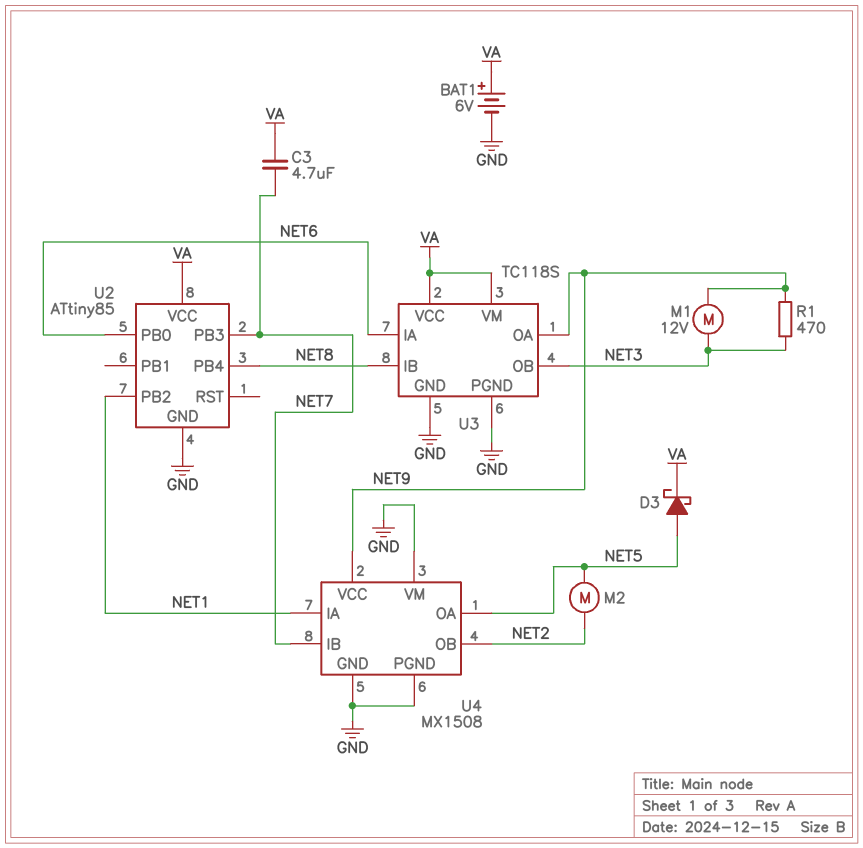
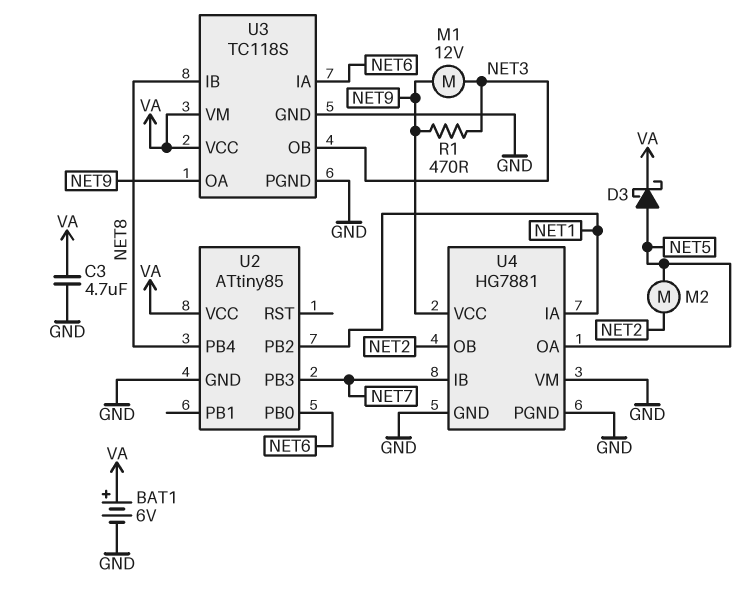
C3: 4.7uF (NET7, VA) -> 4.7uF (GND, VA)
U4: MX1508 -> HG7881

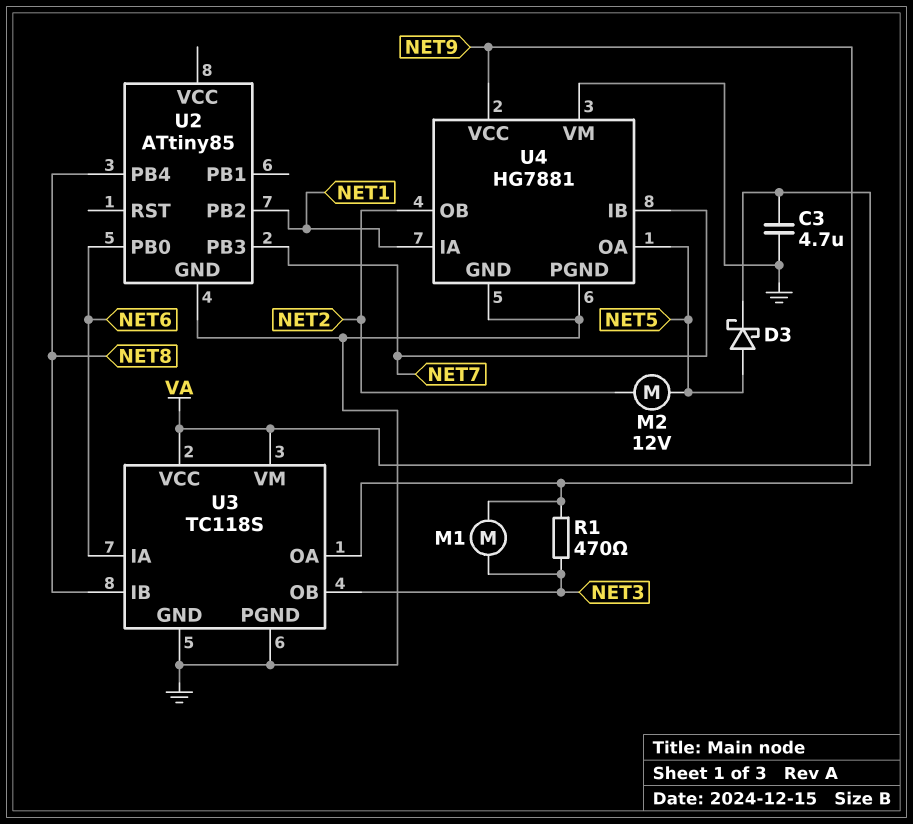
BAT1: 6V (plus VA, minus GND) -> none
M1: motor 12V (NET3, NET9) -> motor (NET3, NET9)
M2: motor (NET2, NET5) -> motor 12V (NET2, NET5)
U2 pin VCC: VA -> none

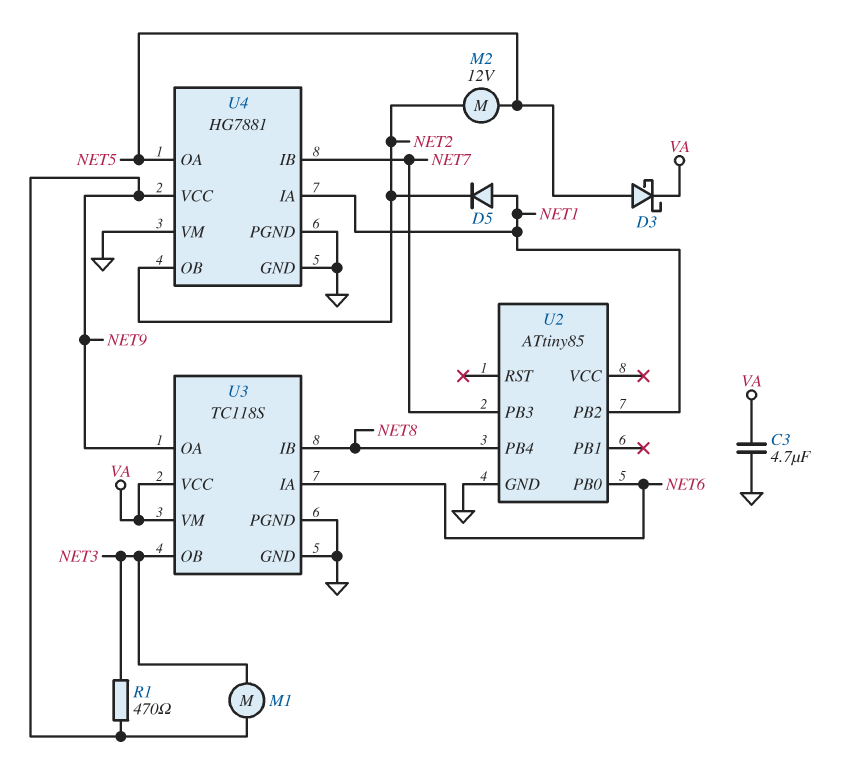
D5: none -> diode (A NET1, K NET2)

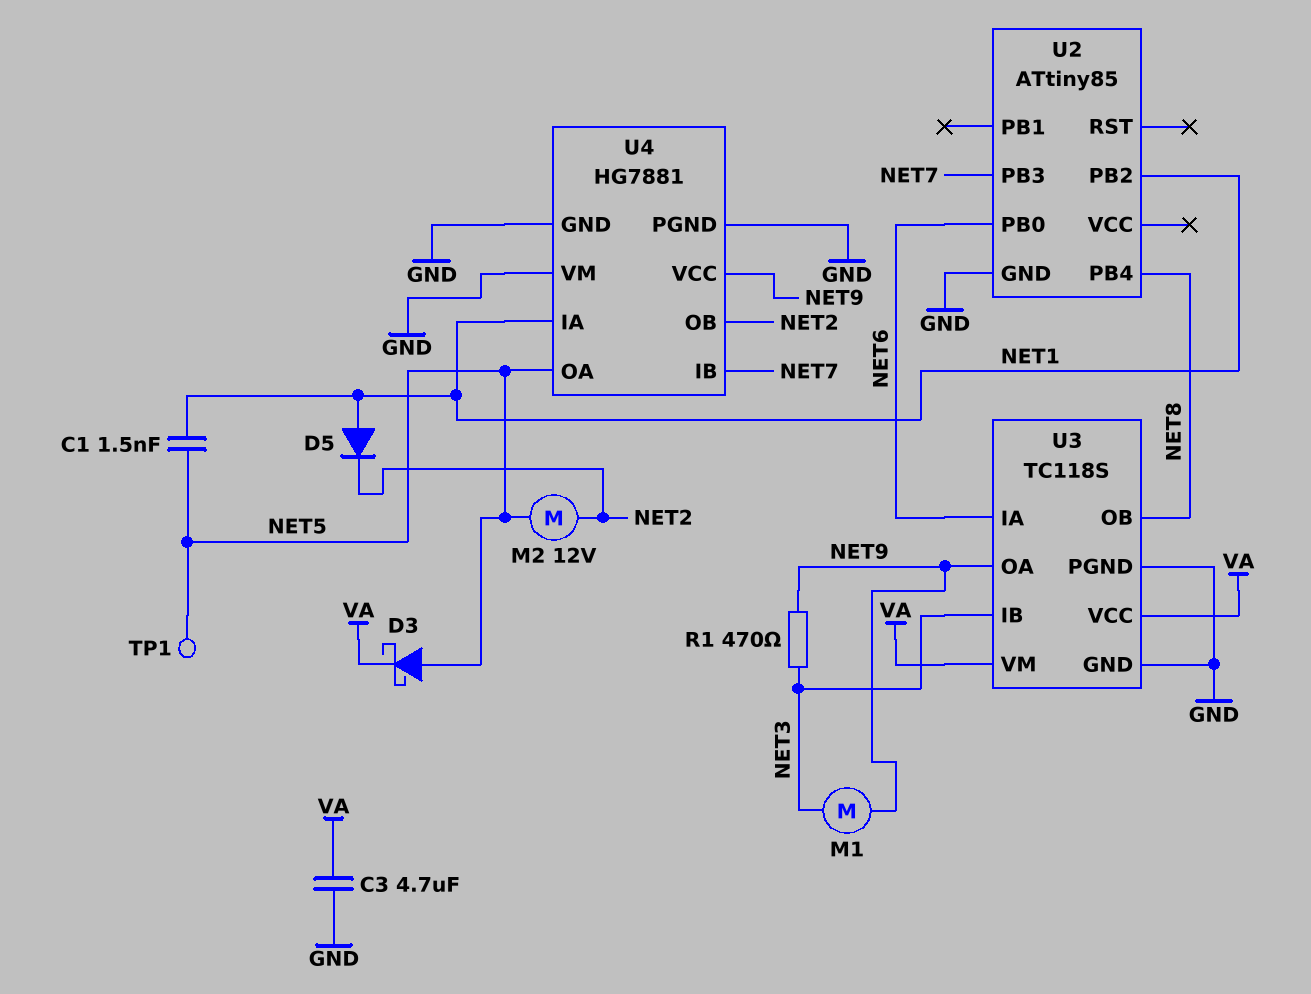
C1: none -> 1.5nF (NET1, NET5)
TP1: none -> test point (NET5)
U3 pin IB: NET8 -> NET3
U3 pin OB: NET3 -> NET8

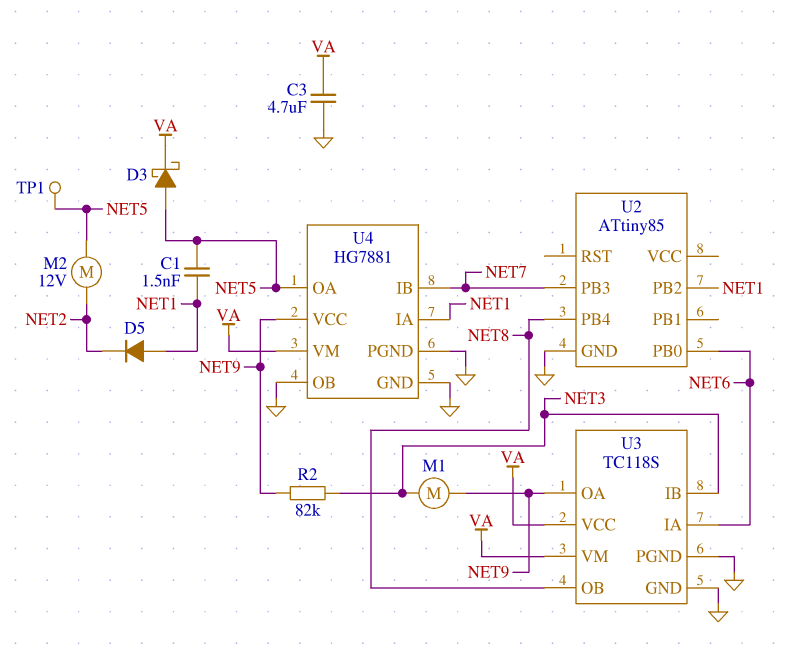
R1: 470 (NET3, NET9) -> none
R2: none -> 82k (NET3, NET9)
U4 pin OB: NET2 -> GND
U4 pin VM: GND -> VA

